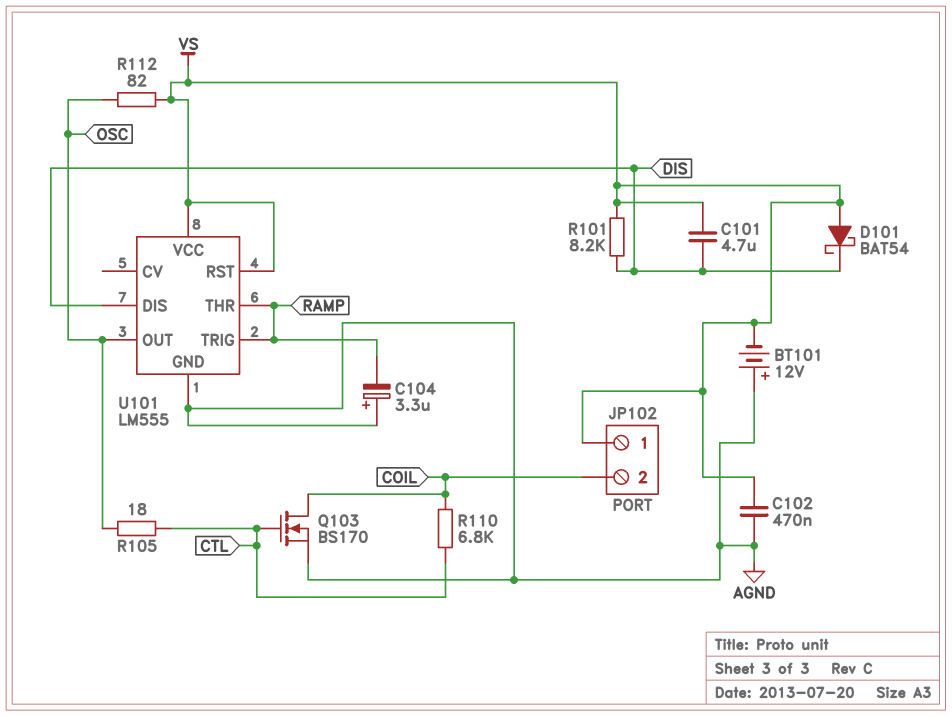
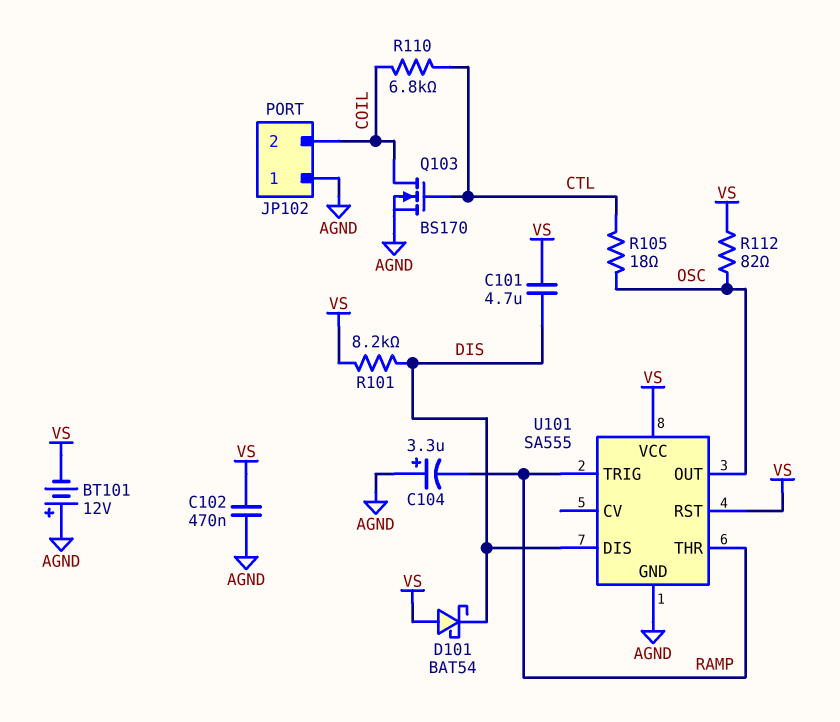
JP102 pin 1: VS -> AGND
U101: LM555 -> SA555

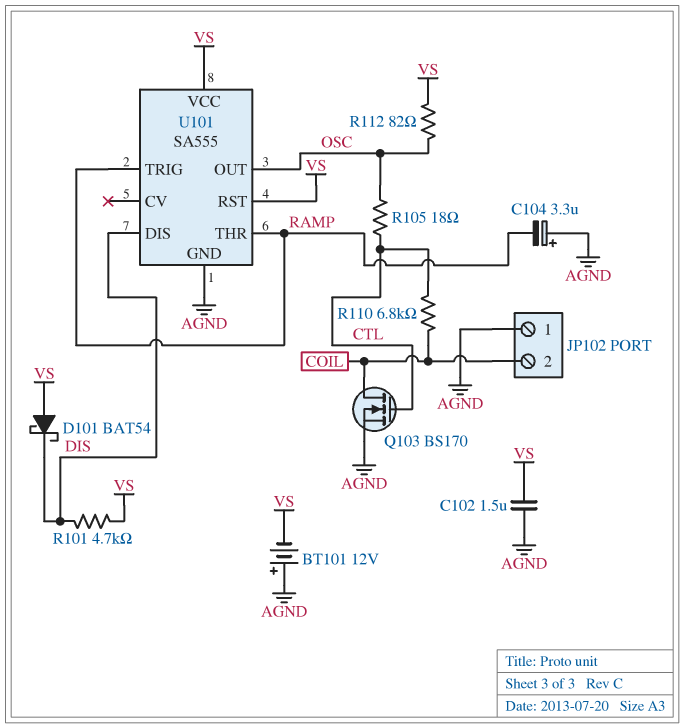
C101: 4.7uF (DIS, VS) -> none
C102: 470nF (AGND, VS) -> 1.5uF (AGND, VS)
R101: 8.2k (DIS, VS) -> 4.7k (DIS, VS)

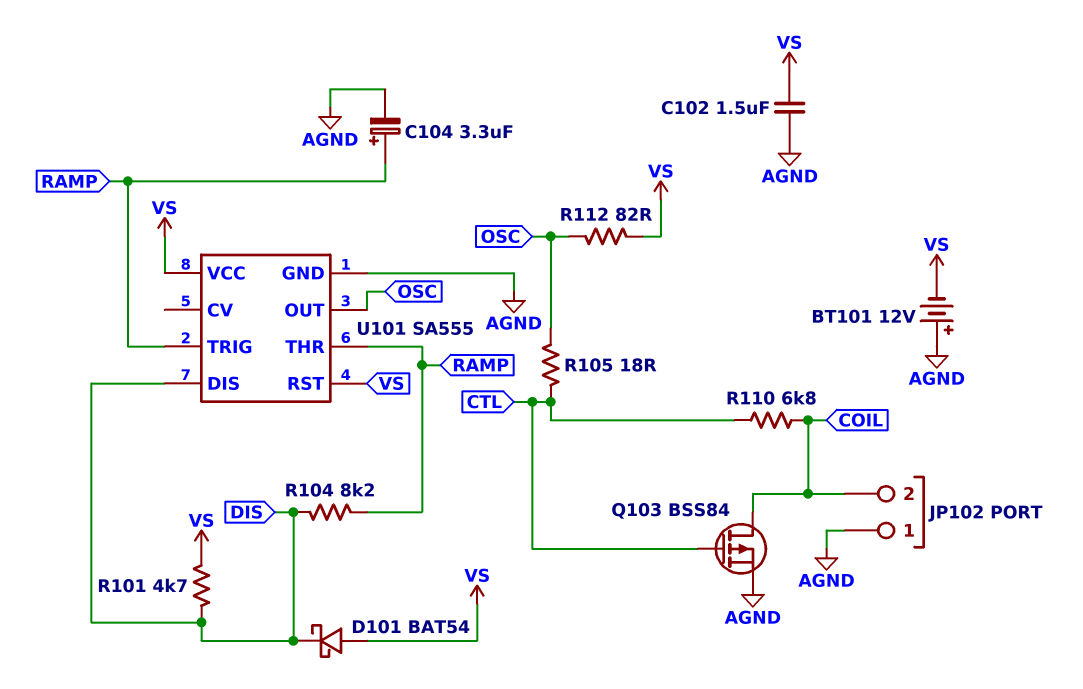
C104: 3.3uF (plus AGND, minus RAMP) -> 3.3uF (plus RAMP, minus AGND)
Q103: NMOS BS170 (G CTL, D COIL, S AGND) -> PMOS BSS84 (G CTL, D COIL, S AGND)
R104: none -> 8.2k (DIS, RAMP)

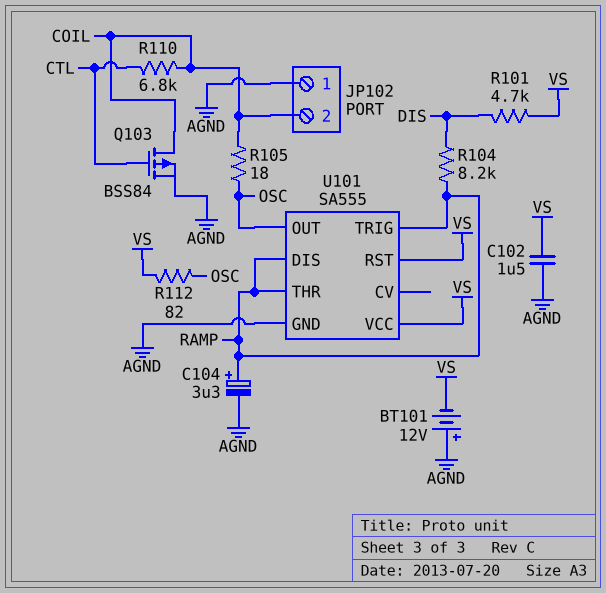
D101: schottky BAT54 (A VS, K DIS) -> none
R105: 18 (CTL, OSC) -> 18 (COIL, OSC)
U101 pin DIS: DIS -> RAMP

